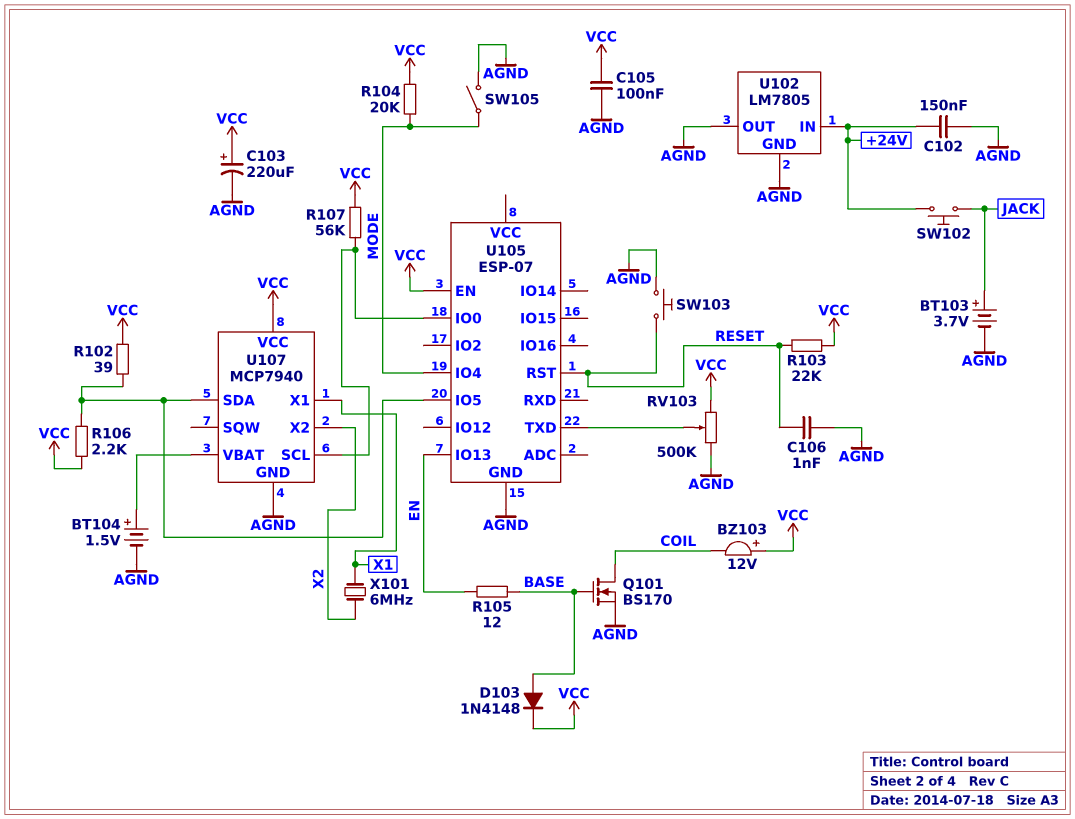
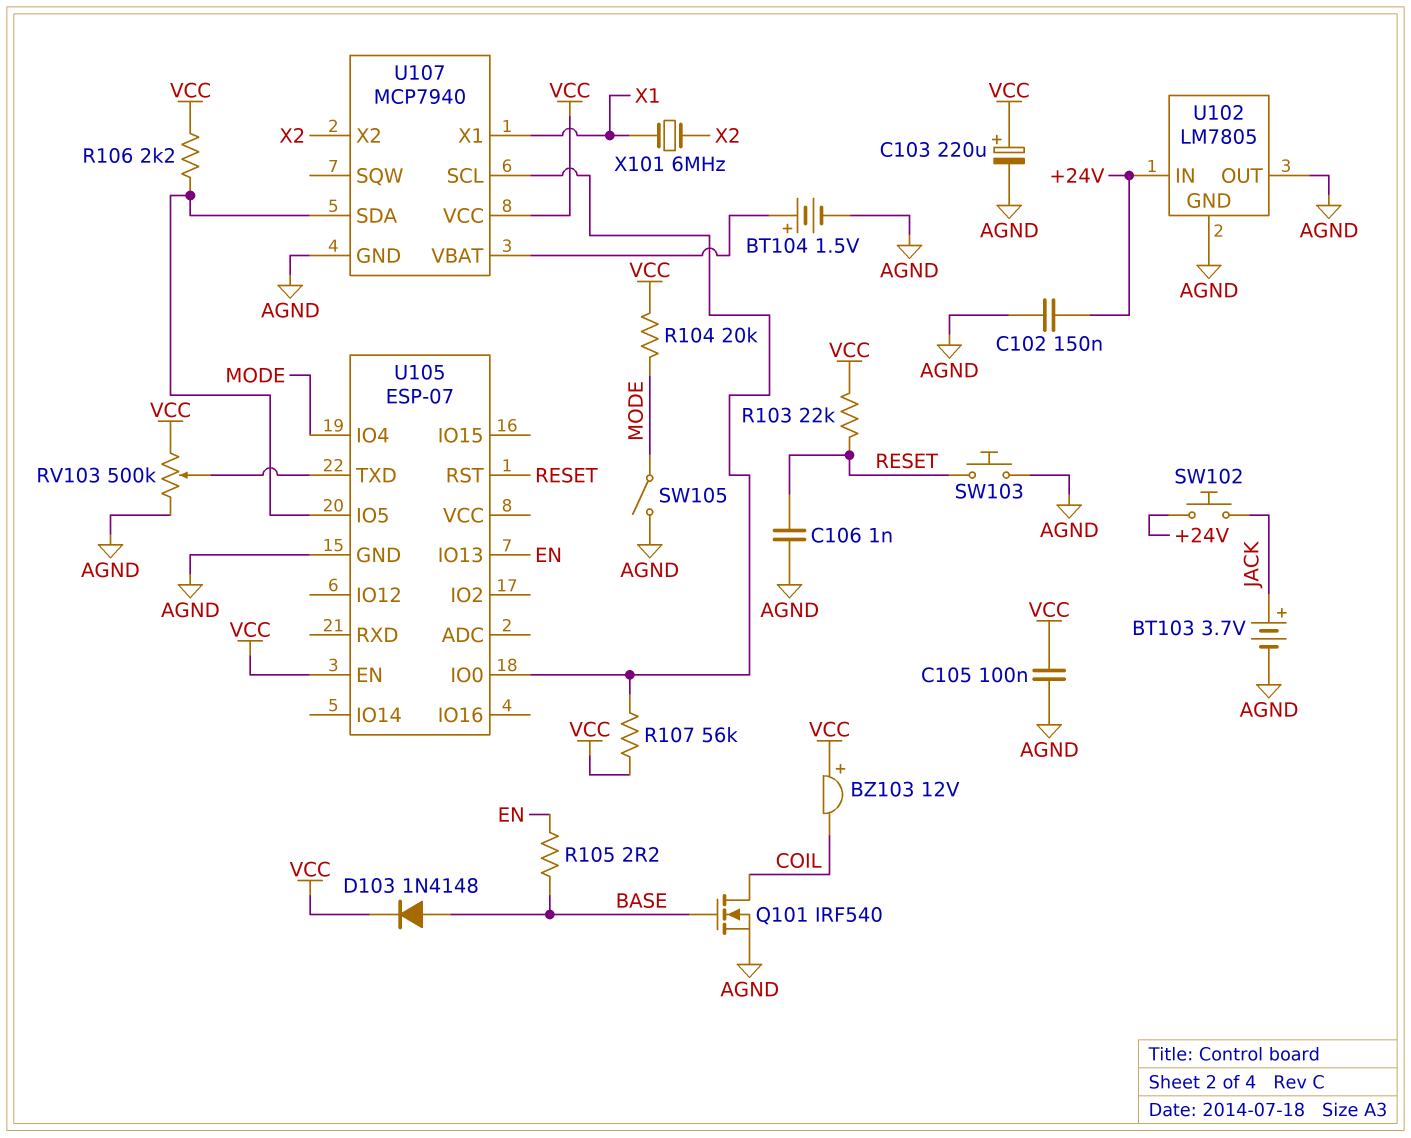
Q101: NMOS BS170 (G BASE, D COIL, S AGND) -> NMOS IRF540 (G BASE, D COIL, S AGND)
R102: 39 (U105/IO5, VCC) -> none
R105: 12 (BASE, EN) -> 2.2 (BASE, EN)

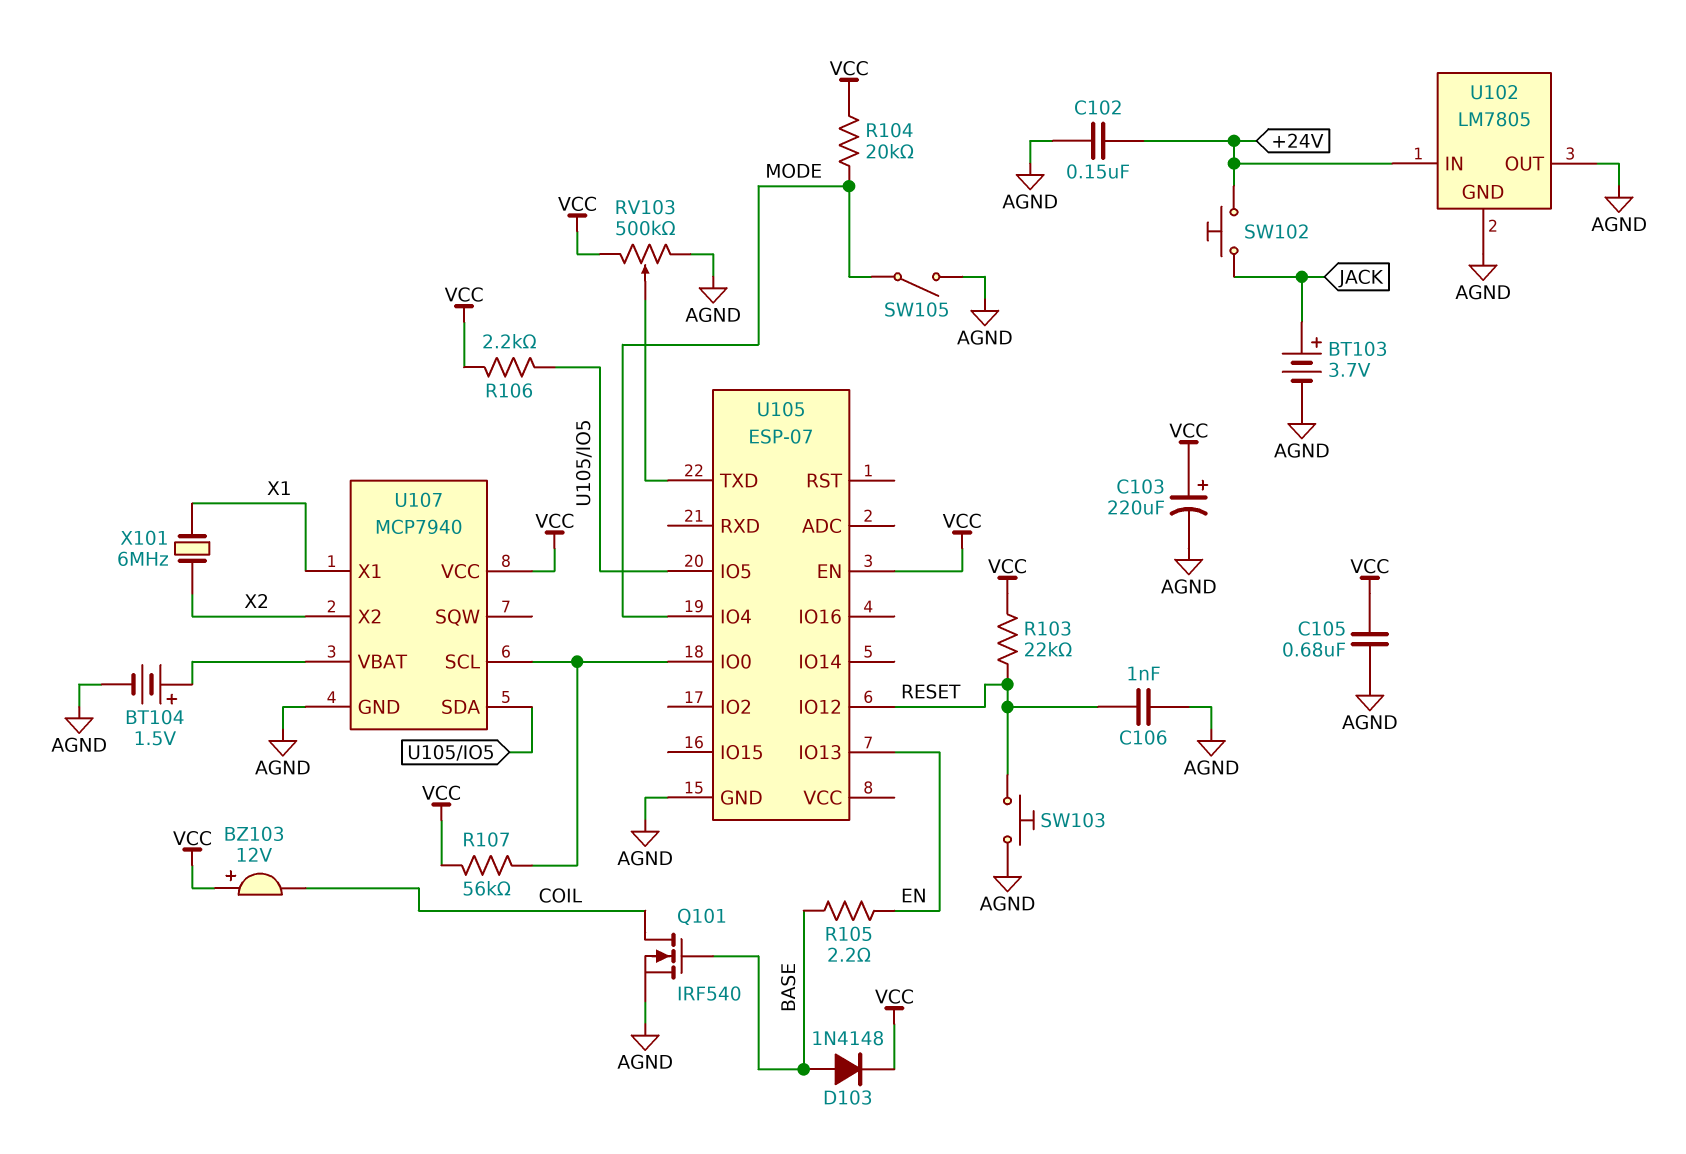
C105: 100nF (AGND, VCC) -> 680nF (AGND, VCC)
U105 pin IO12: none -> RESET
U105 pin RST: RESET -> none

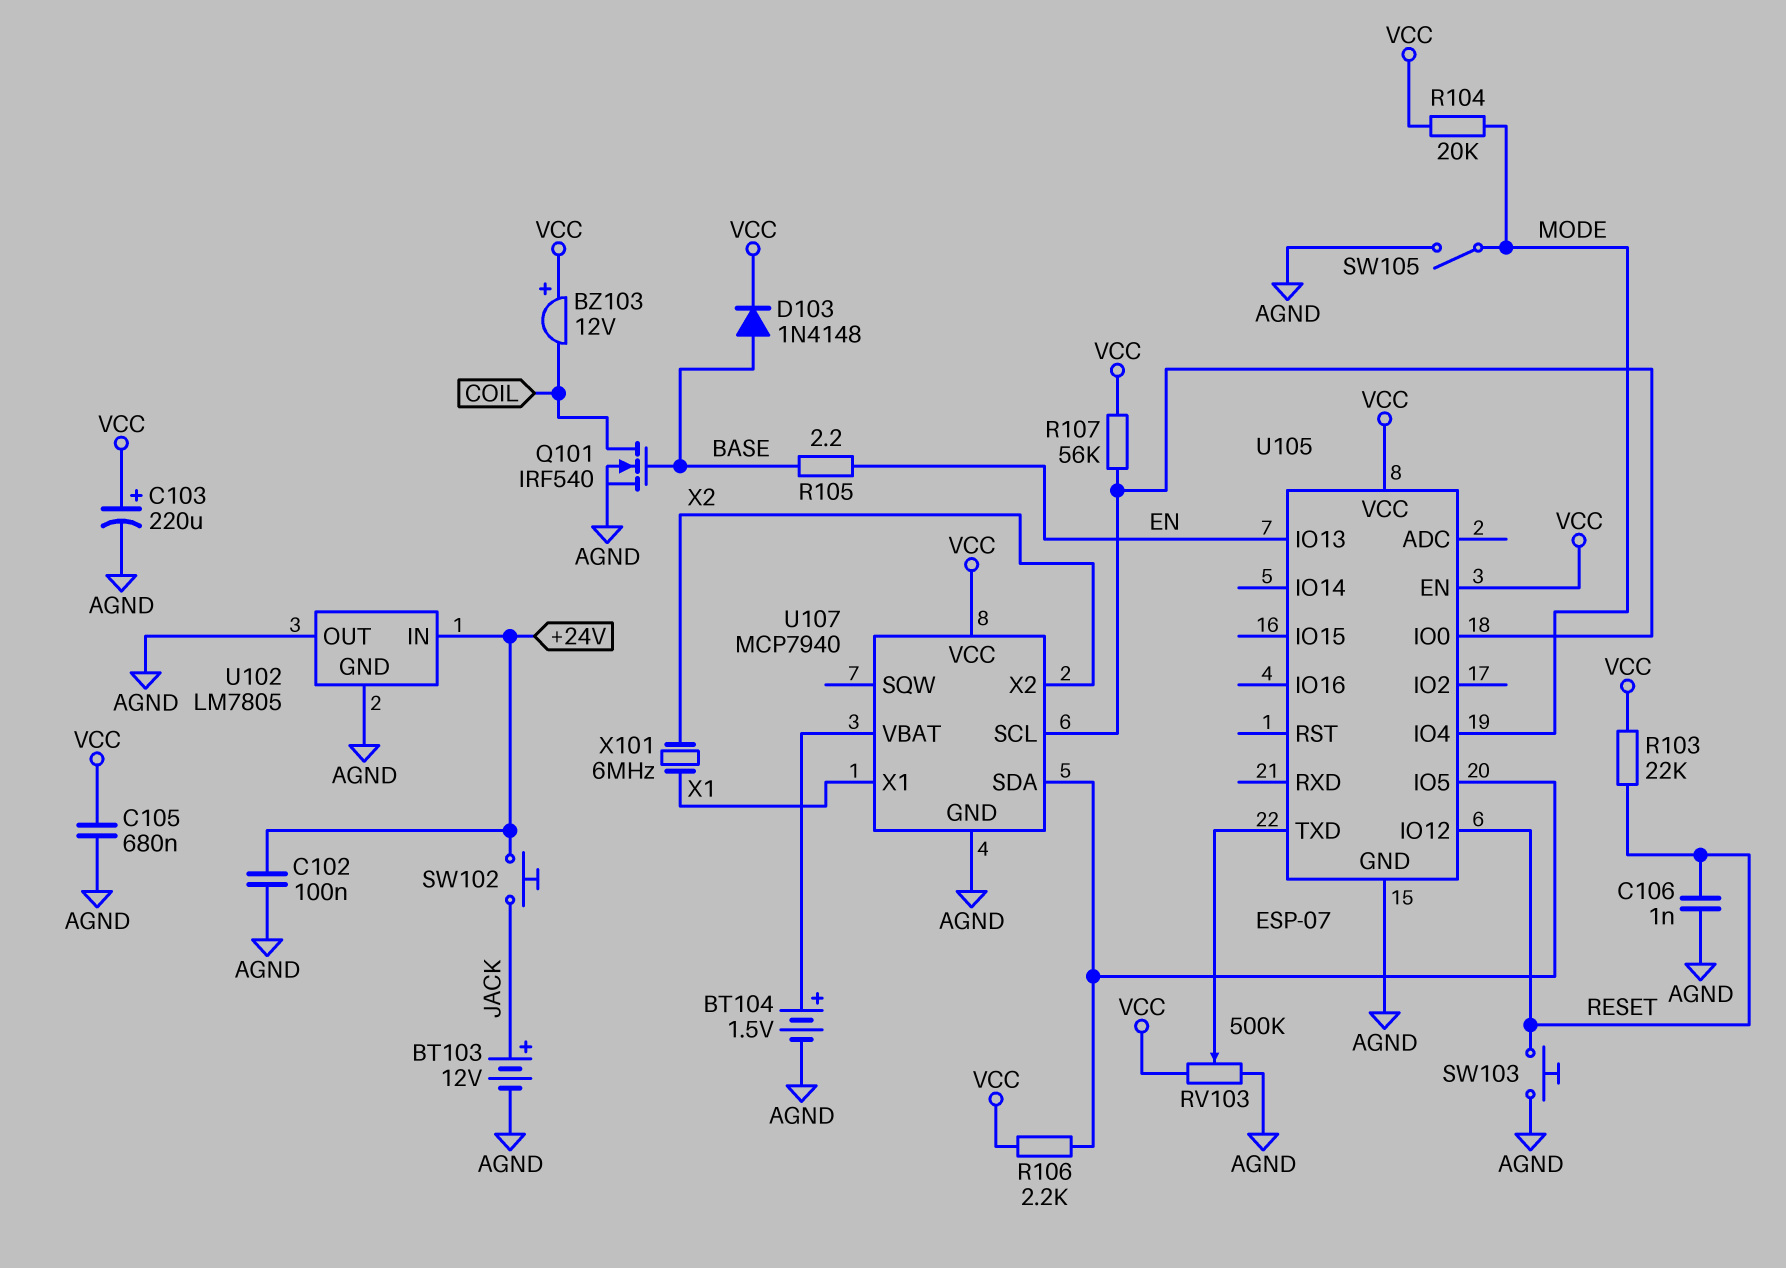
BT103: 3.7V (plus JACK, minus AGND) -> 12V (plus JACK, minus AGND)
C102: 150nF (+24V, AGND) -> 100nF (+24V, AGND)
U105 pin VCC: none -> VCC

